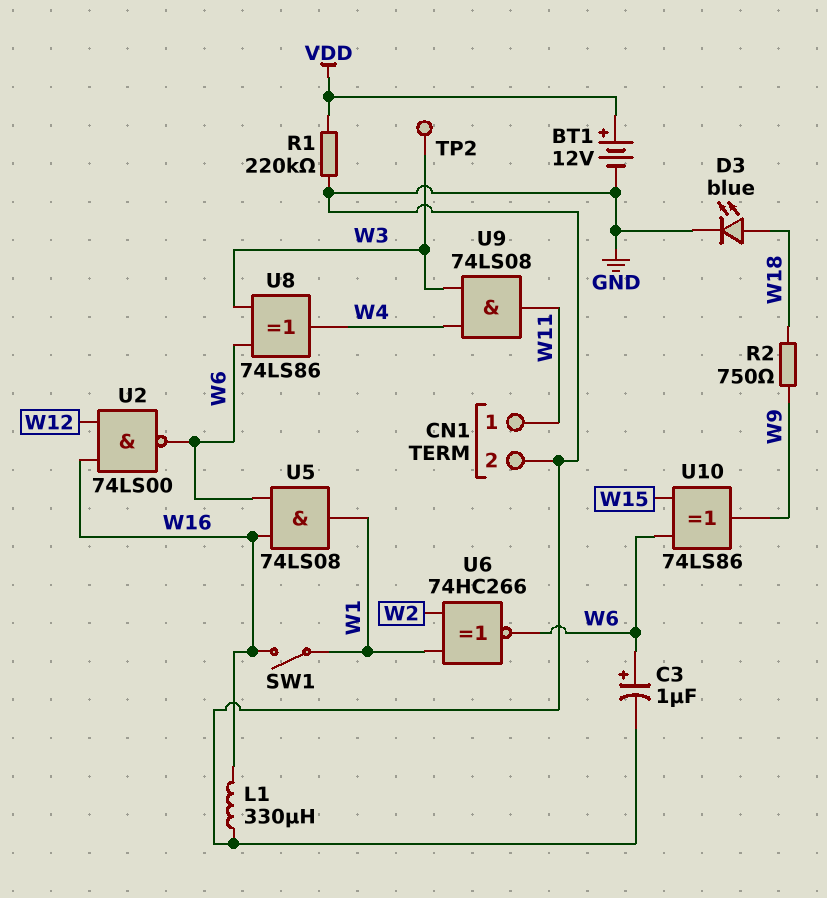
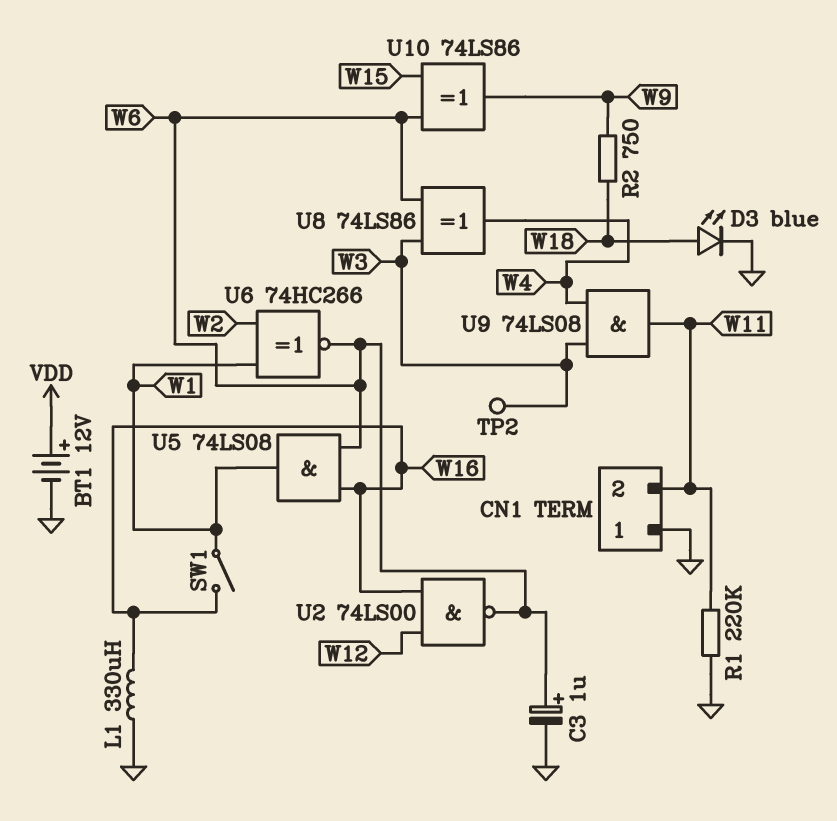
CN1 pin 1: W11 -> GND
CN1 pin 2: GND -> W11
R1: 220k (GND, VDD) -> 220k (GND, W11)

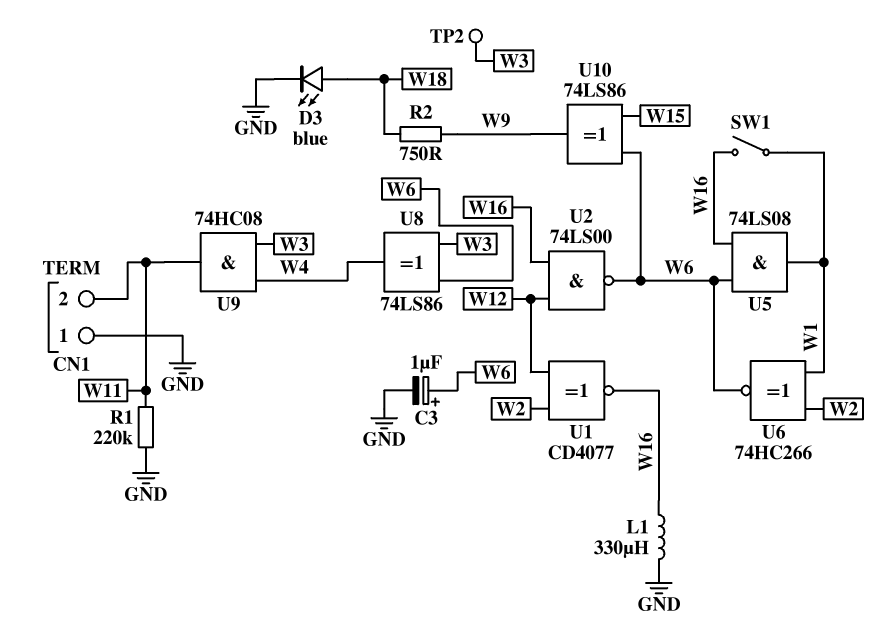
BT1: 12V (plus VDD, minus GND) -> none
U1: none -> XNOR CD4077 (in W2, in W12, out W16)
U9: AND 74LS08 (in W3, in W4, out W11) -> AND 74HC08 (in W3, in W4, out W11)

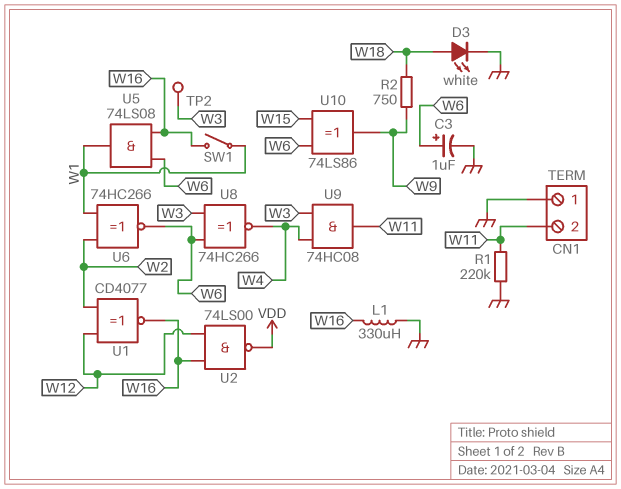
D3: LED blue (A W18, K GND) -> LED white (A W18, K GND)
U2: NAND 74LS00 (in W12, in W16, out W6) -> NAND 74LS00 (in W12, in W16, out VDD)
U8: XOR 74LS86 (in W3, in W6, out W4) -> XNOR 74HC266 (in W3, in W6, out W4)

